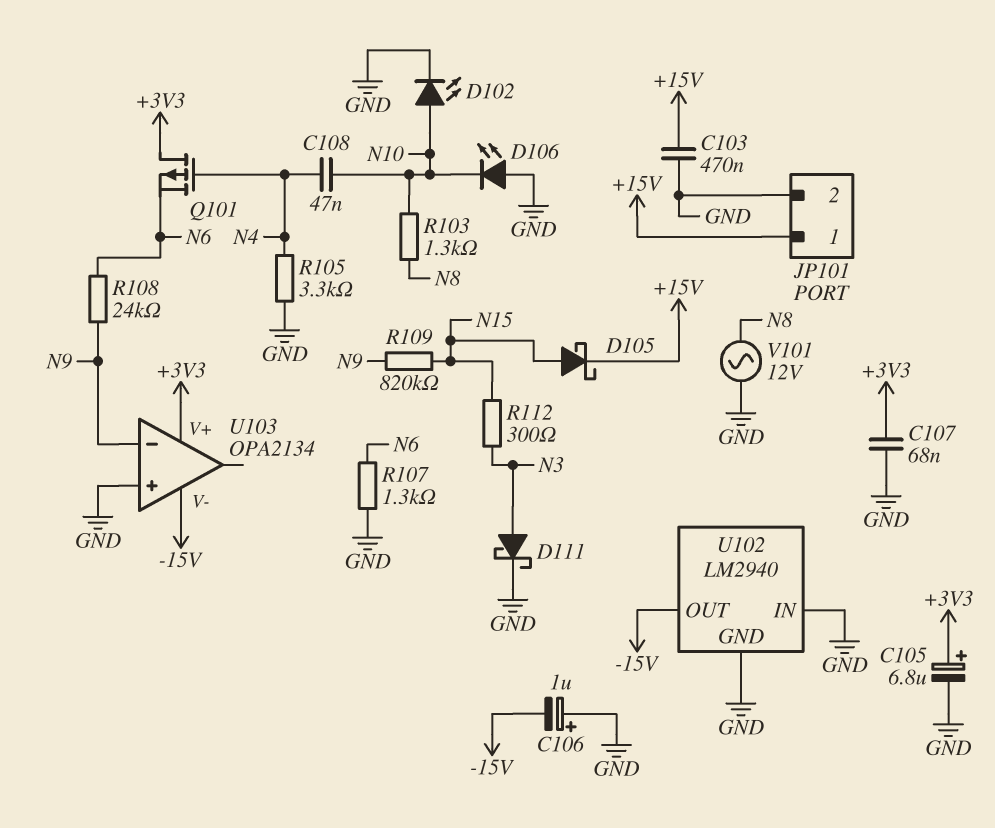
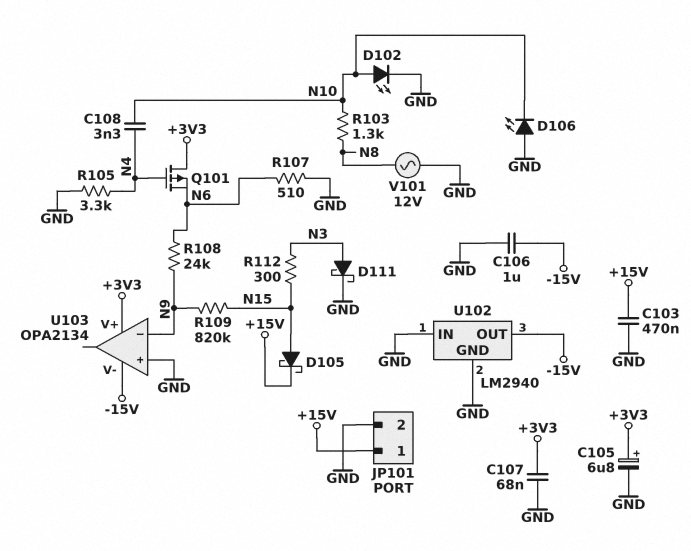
C106: 1uF (plus GND, minus -15V) -> 1uF (-15V, GND)
C108: 47nF (N4, N10) -> 3.3nF (N4, N10)
R107: 1.3k (GND, N6) -> 510 (GND, N6)

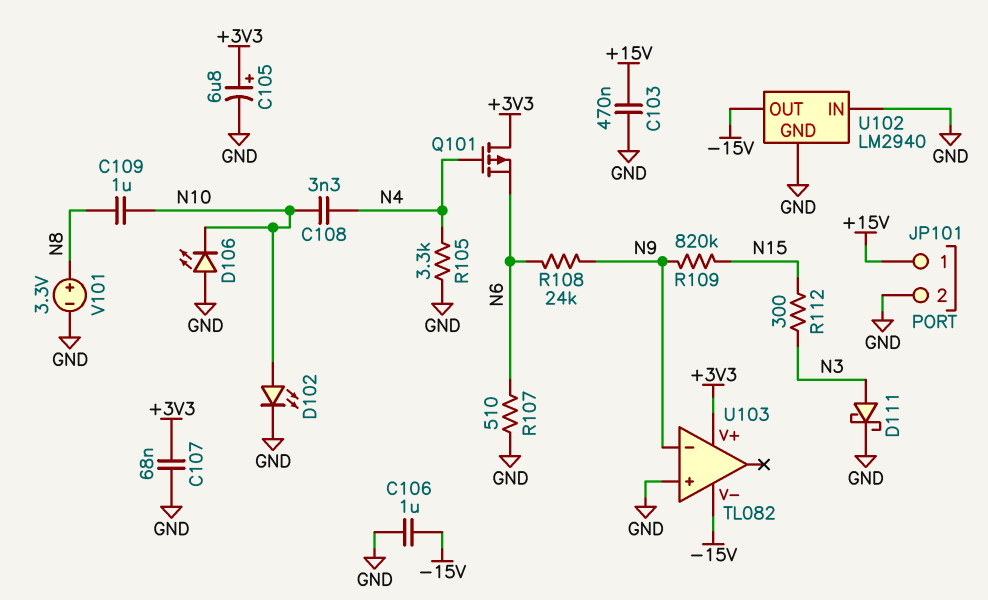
C109: none -> 1uF (N8, N10)
D105: schottky (A N15, K +15V) -> none
R103: 1.3k (N8, N10) -> none
U103: OPA2134 -> TL082
V101: AC 12V (GND, N8) -> 3.3V (plus N8, minus GND)

